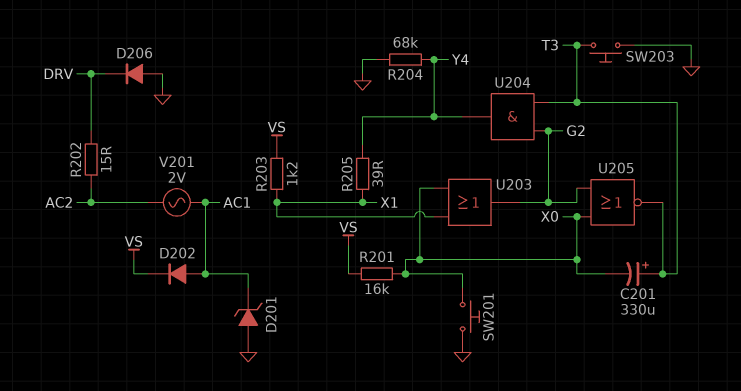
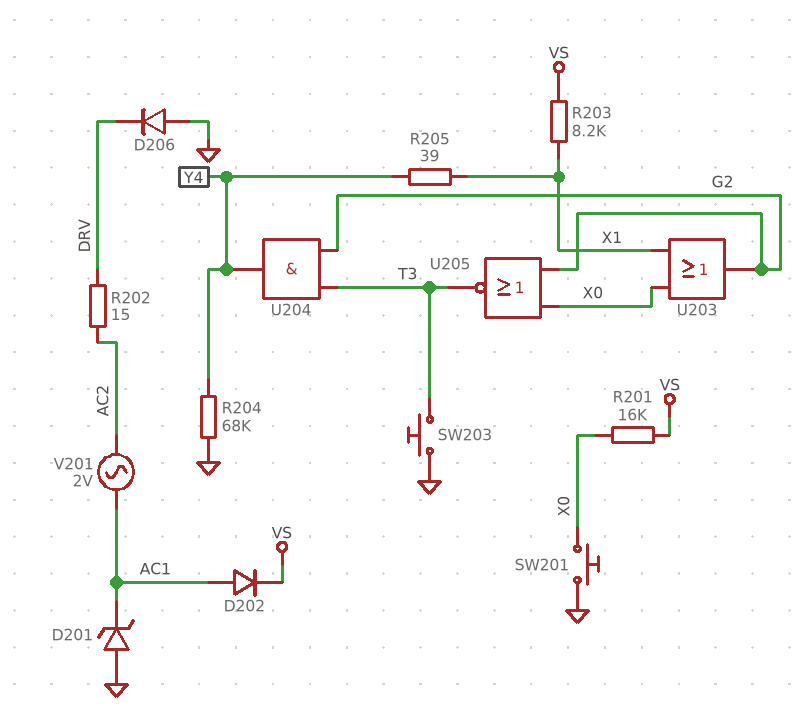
C201: 330uF (plus T3, minus X0) -> none
R203: 1.2k (VS, X1) -> 8.2k (VS, X1)

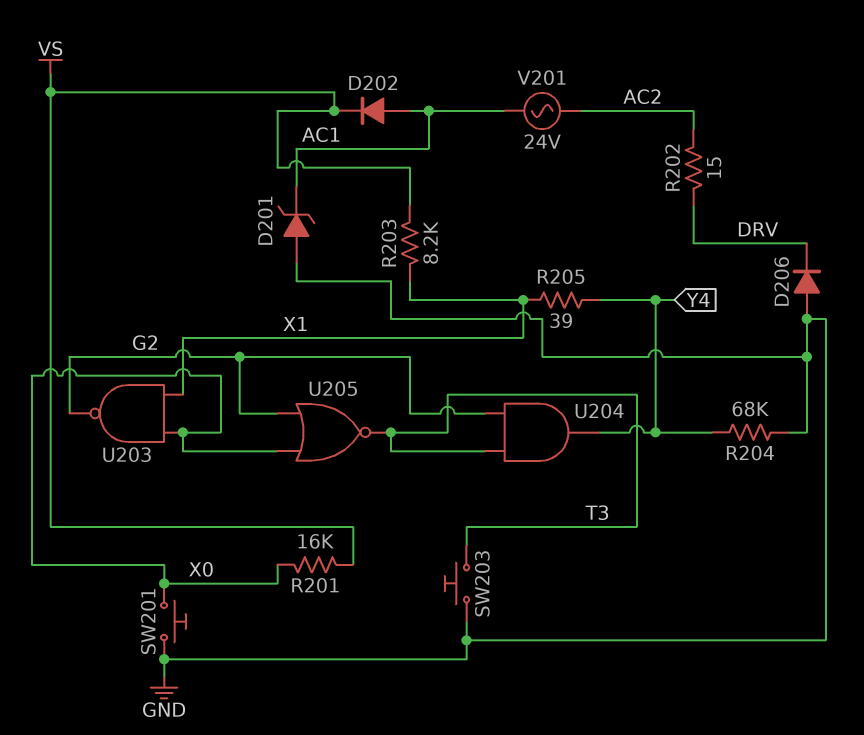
U203: OR (in X0, in X1, out G2) -> NAND (in X0, in X1, out G2)
V201: AC 2V (AC1, AC2) -> AC 24V (AC1, AC2)

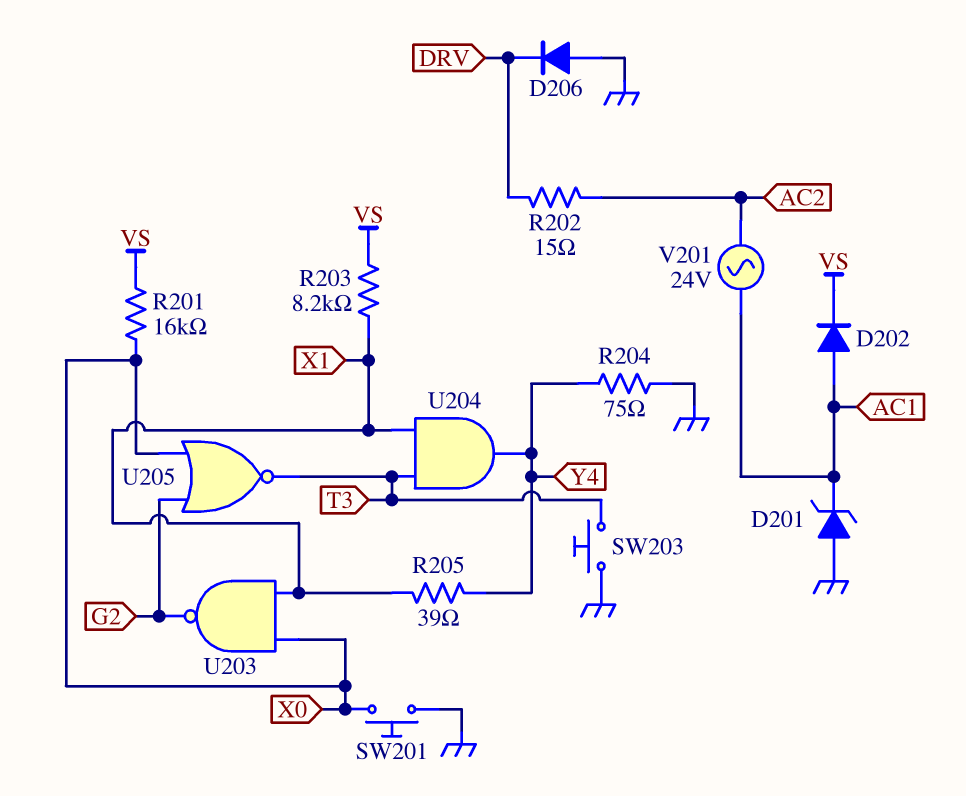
R204: 68k (GND, Y4) -> 75 (GND, Y4)
U204: AND (in G2, in T3, out Y4) -> AND (in T3, in X1, out Y4)

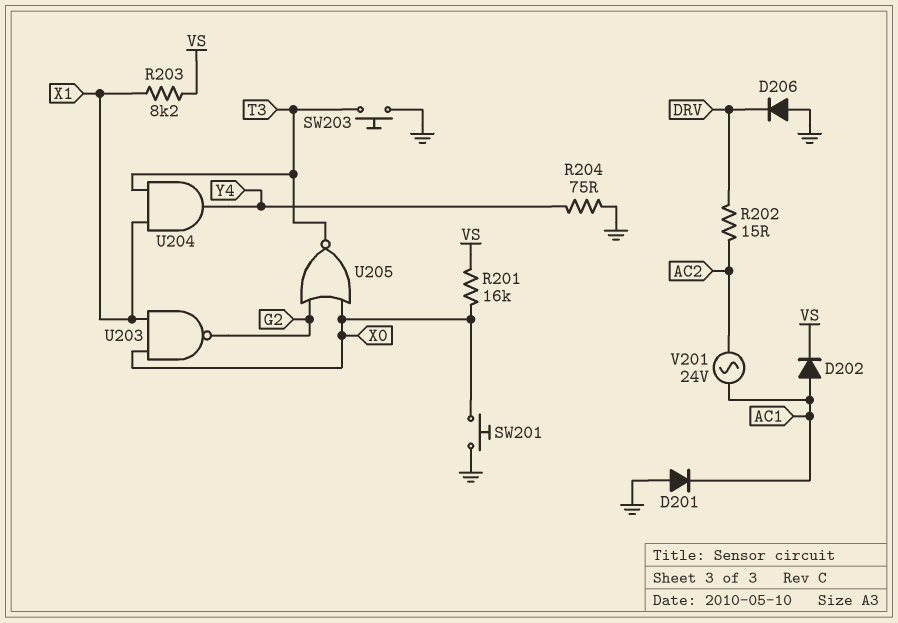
D201: zener (A GND, K AC1) -> diode (A GND, K AC1)
R205: 39 (X1, Y4) -> none

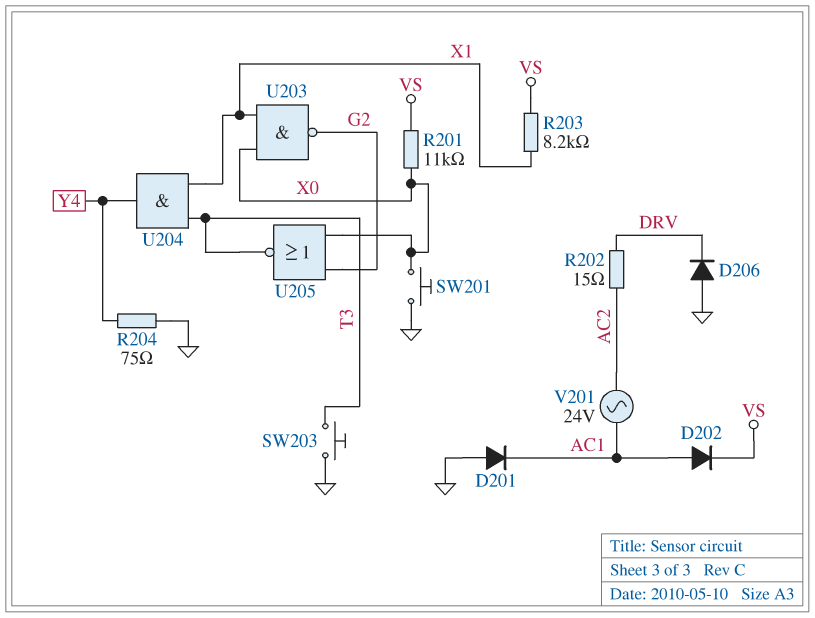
R201: 16k (VS, X0) -> 11k (VS, X0)

